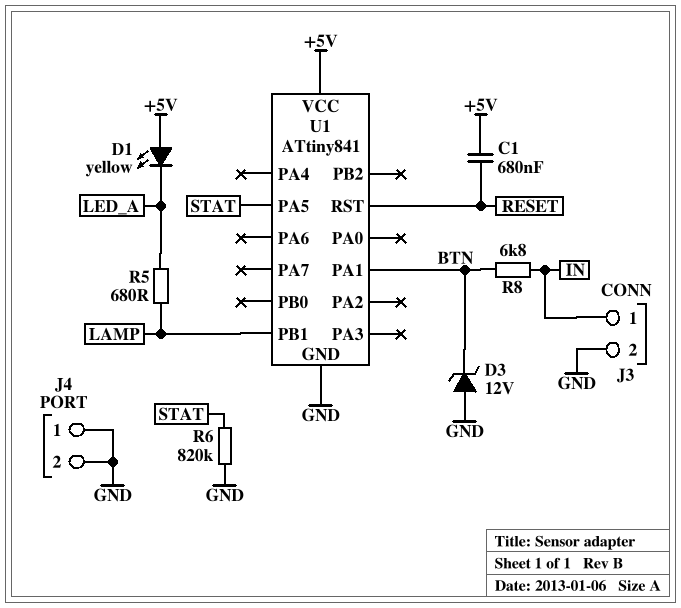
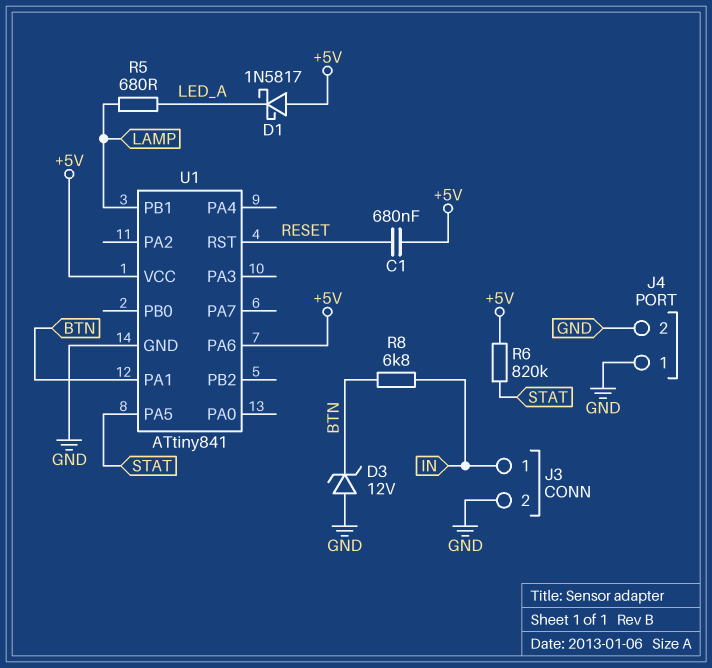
D1: LED yellow (A +5V, K LED_A) -> schottky 1N5817 (A +5V, K LED_A)
R6: 820k (GND, STAT) -> 820k (+5V, STAT)
U1 pin PA6: none -> +5V

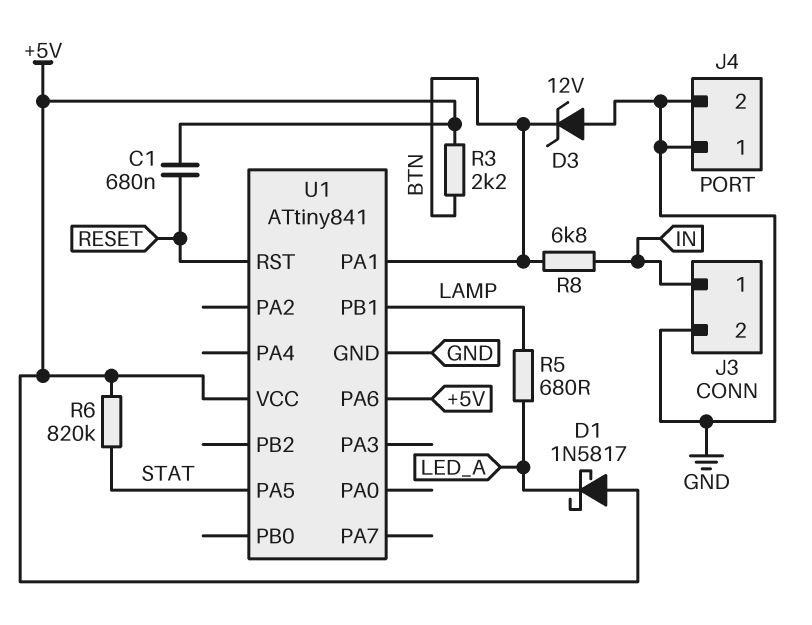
R3: none -> 2.2k (+5V, BTN)

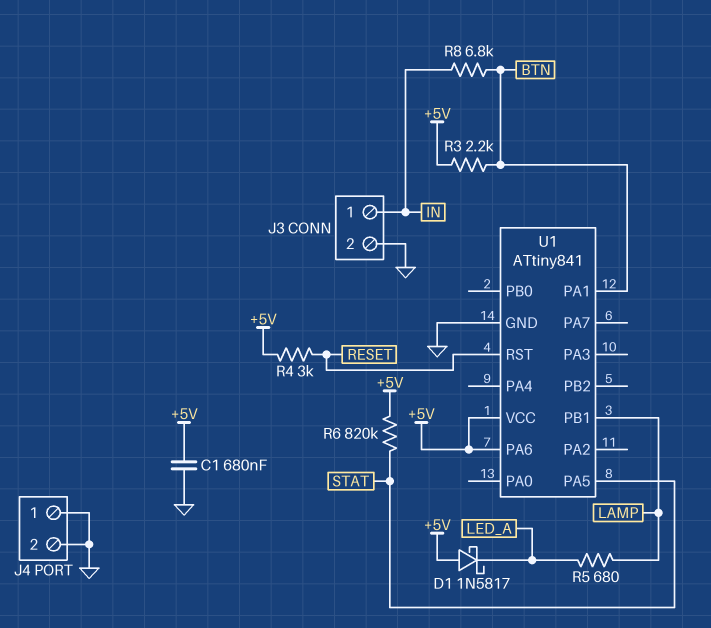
C1: 680nF (+5V, RESET) -> 680nF (+5V, GND)
D3: zener 12V (A GND, K BTN) -> none
R4: none -> 3k (+5V, RESET)

